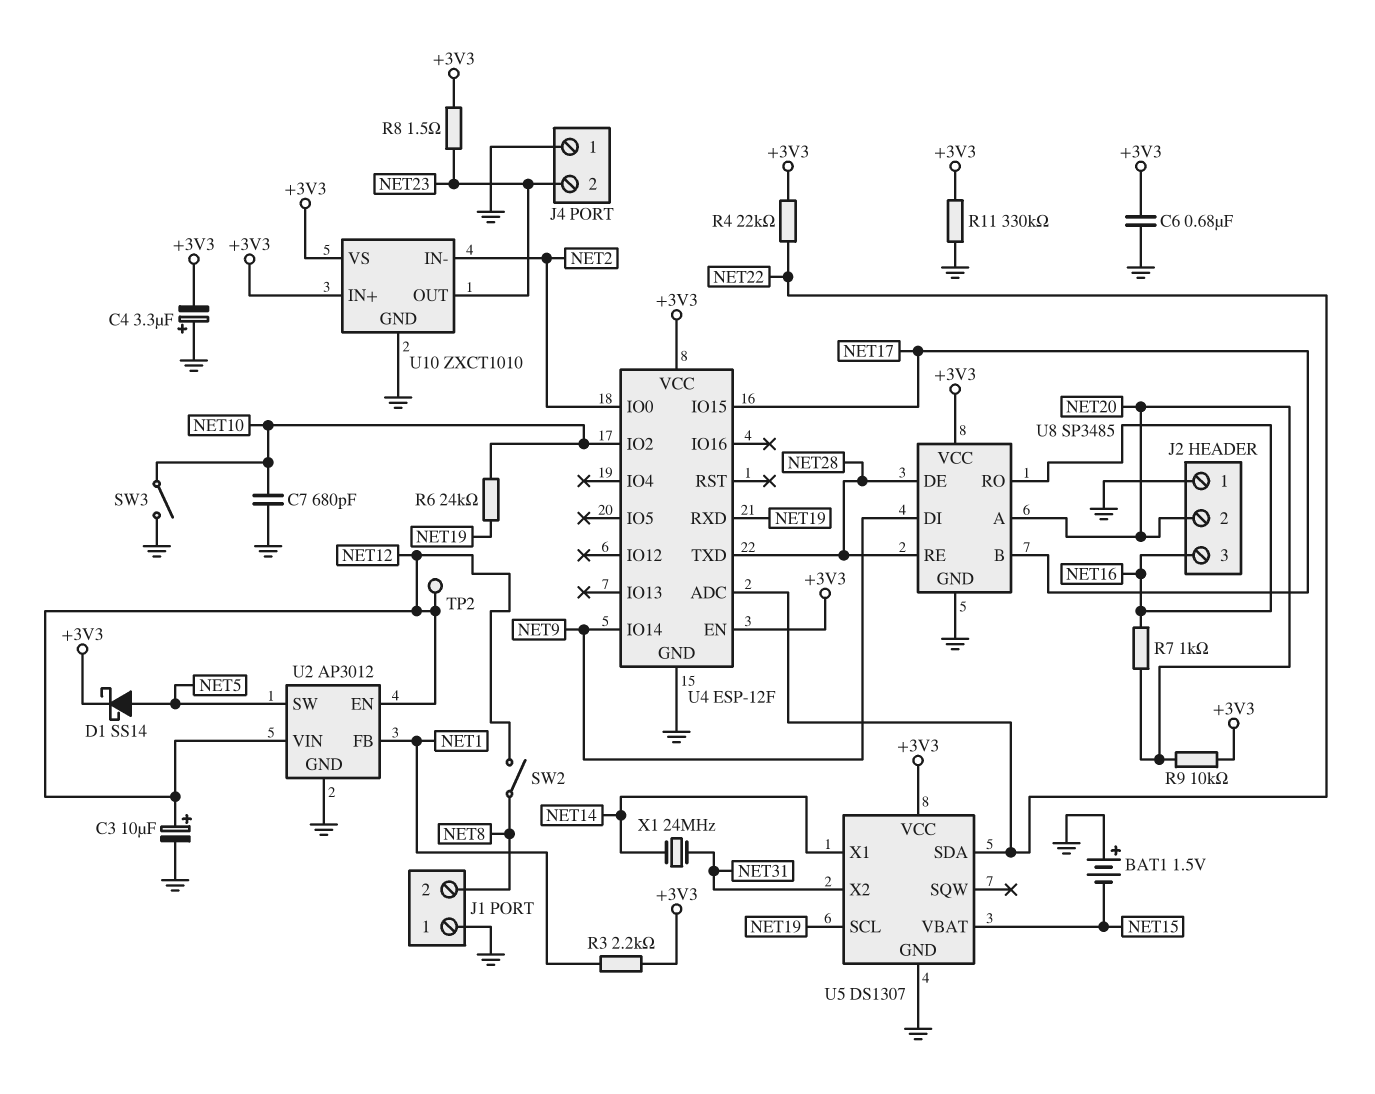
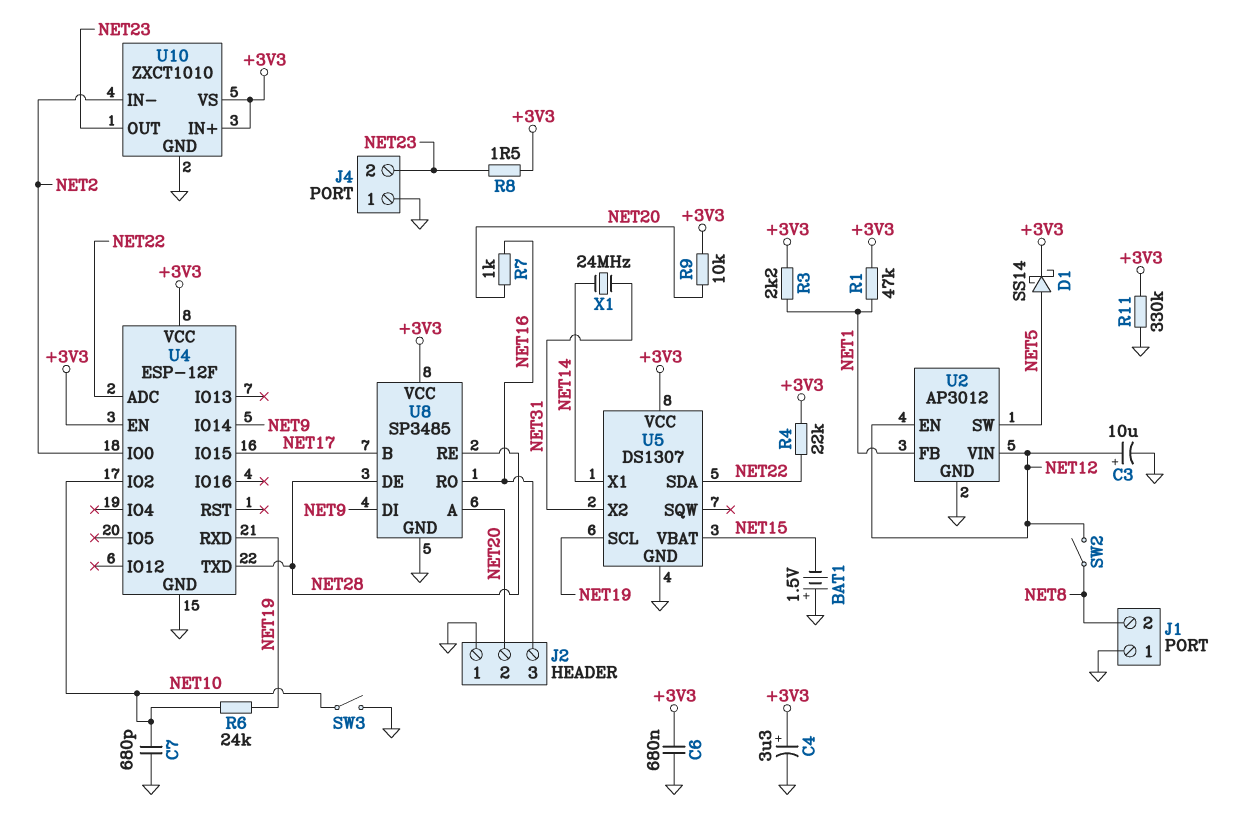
C4: 3.3uF (plus GND, minus +3V3) -> 3.3uF (plus +3V3, minus GND)
R1: none -> 47k (+3V3, NET1)
TP2: test point (NET12) -> none

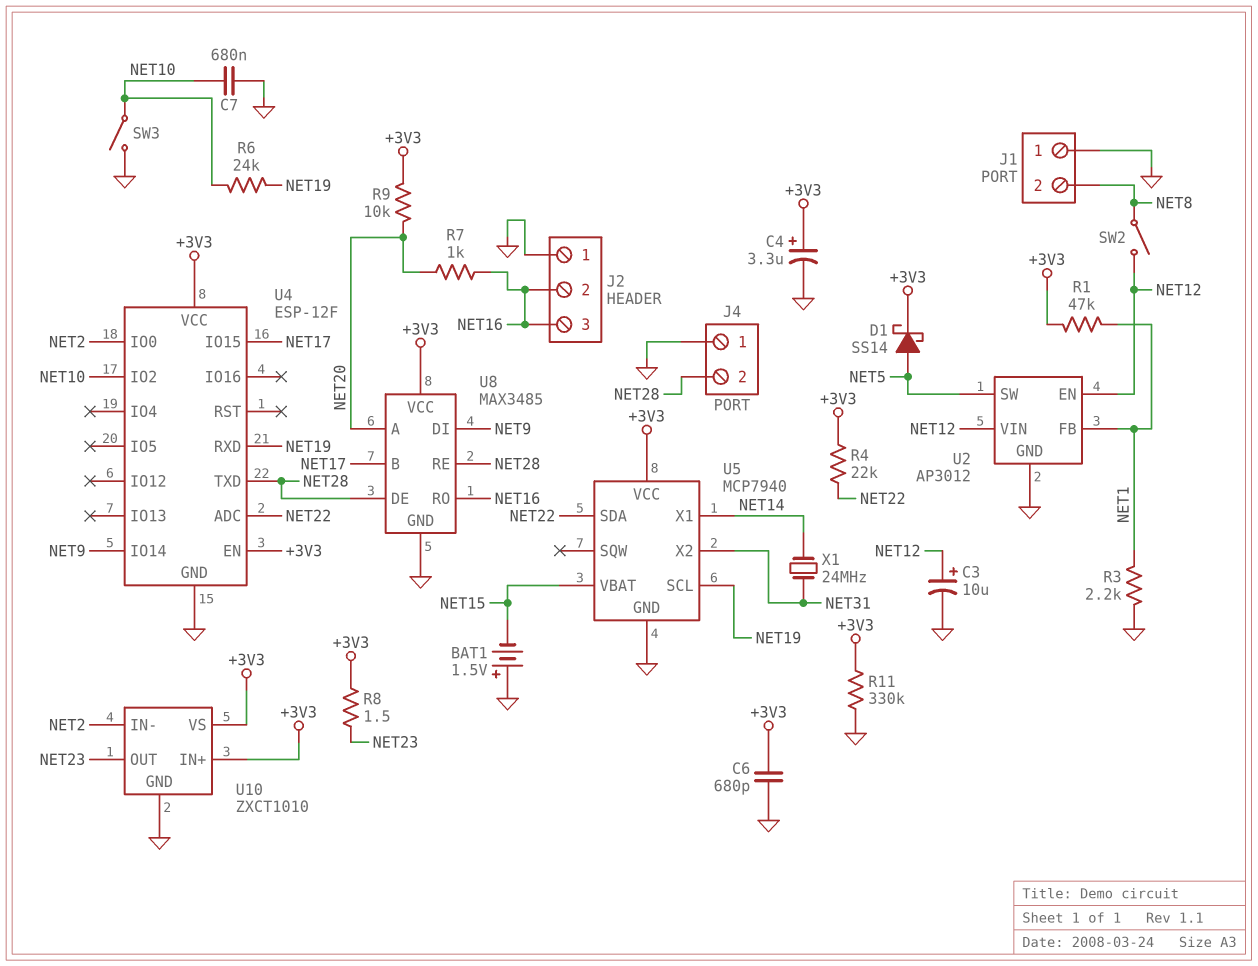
C6: 680nF (+3V3, GND) -> 680pF (+3V3, GND)
C7: 680pF (GND, NET10) -> 680nF (GND, NET10)
J2 pin 2: NET20 -> NET16
J4 pin 2: NET23 -> NET28
R3: 2.2k (+3V3, NET1) -> 2.2k (GND, NET1)
U5: DS1307 -> MCP7940
U8: SP3485 -> MAX3485

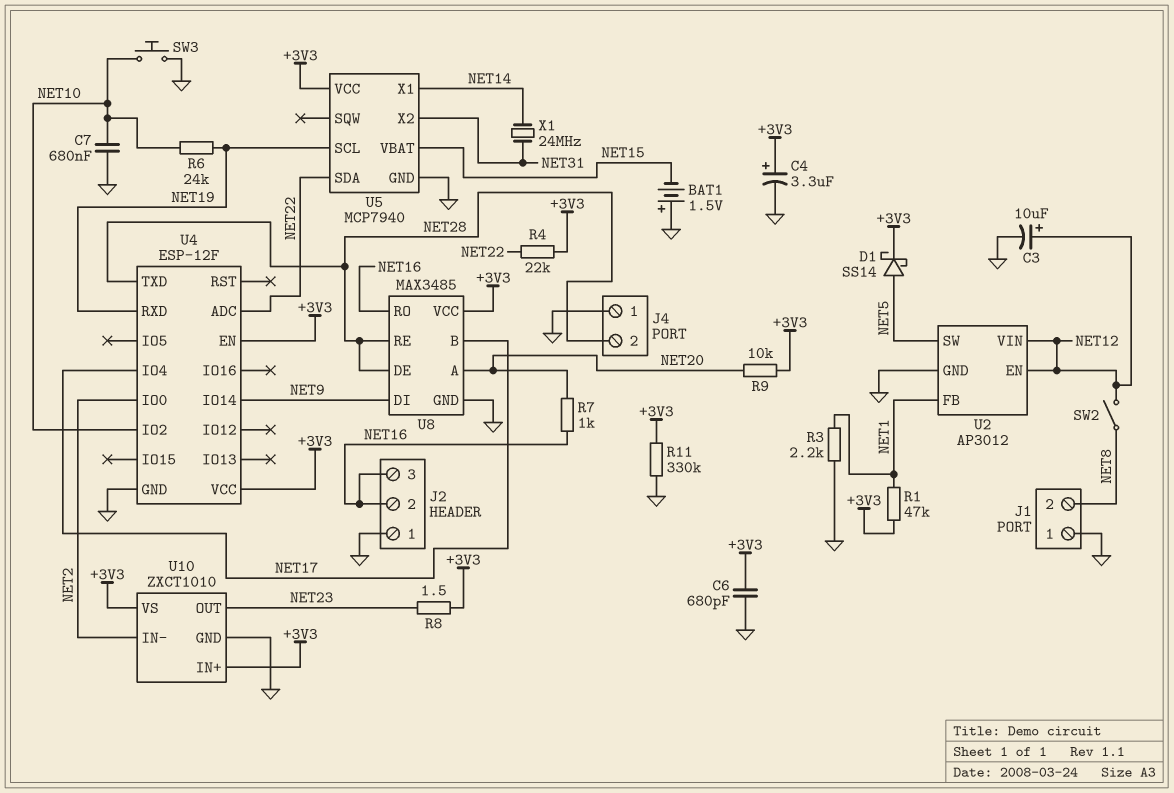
SW3: switch (GND, NET10) -> button (GND, NET10)
U4 pin IO4: none -> NET17
U4 pin IO15: NET17 -> none

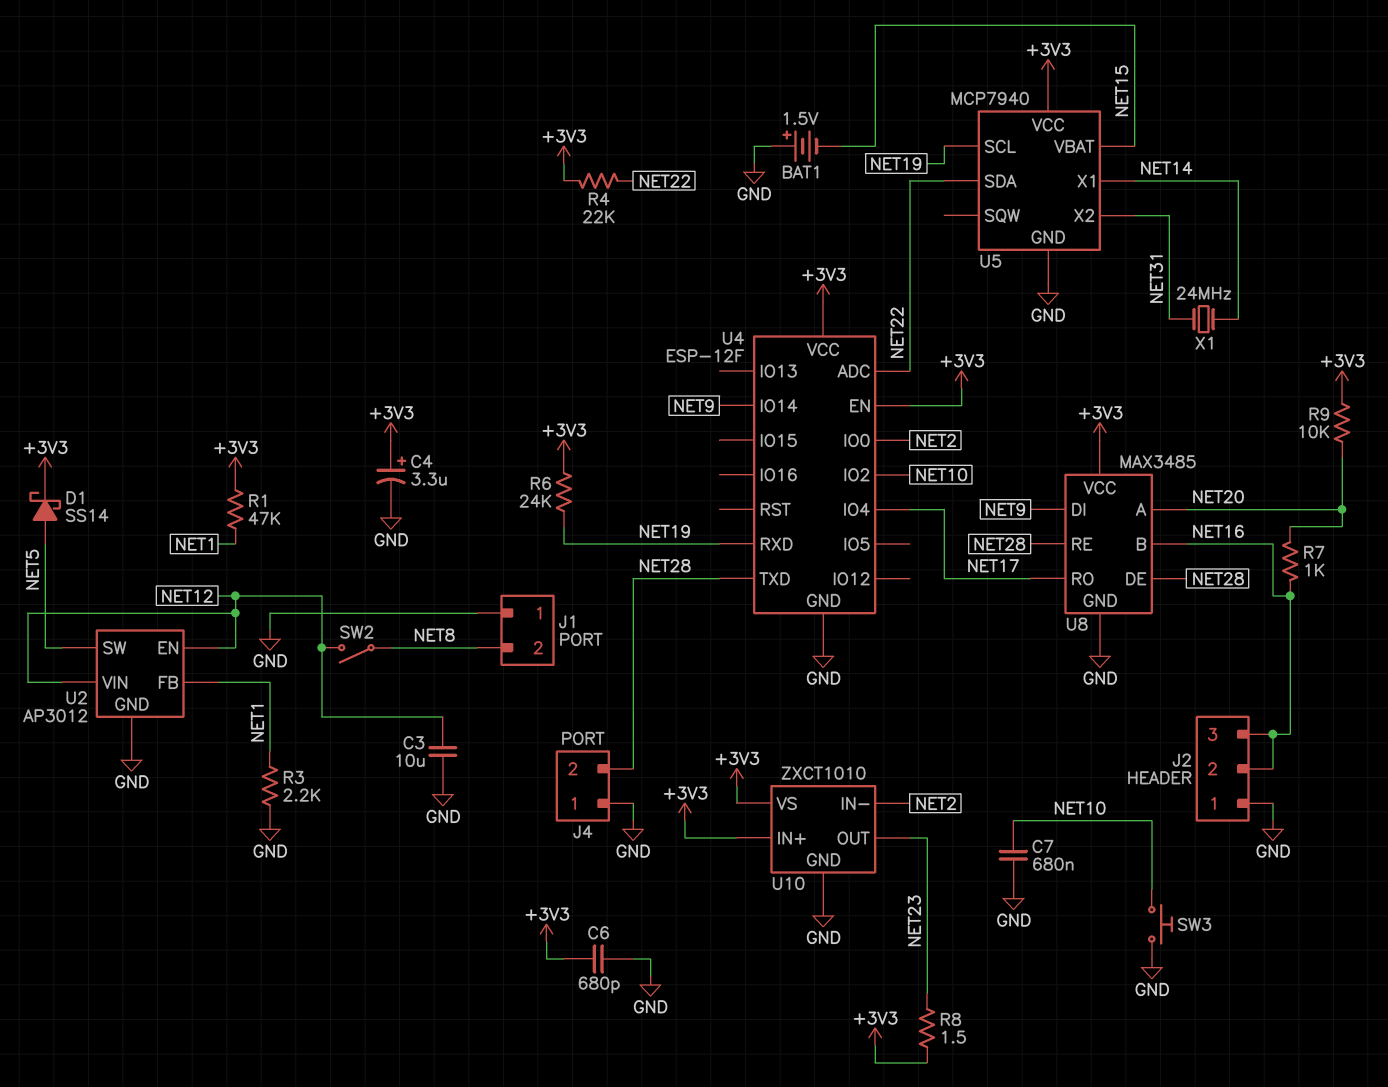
C3: 10uF (plus NET12, minus GND) -> 10uF (GND, NET12)
R6: 24k (NET10, NET19) -> 24k (+3V3, NET19)
R11: 330k (+3V3, GND) -> none
U8 pin B: NET17 -> NET16
U8 pin RO: NET16 -> NET17

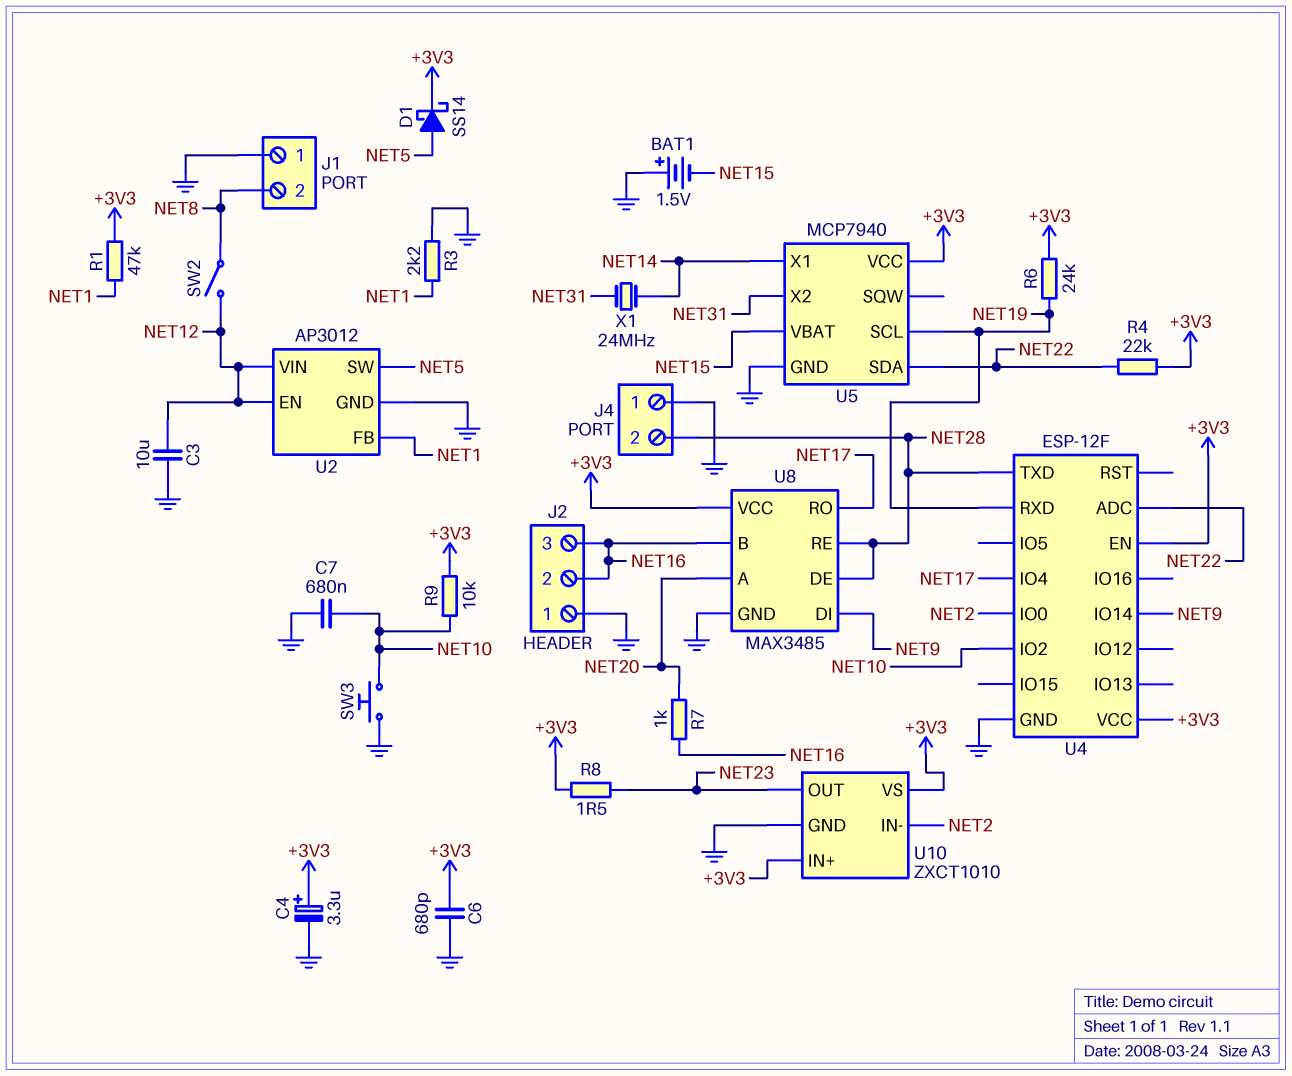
R9: 10k (+3V3, NET20) -> 10k (+3V3, NET10)

